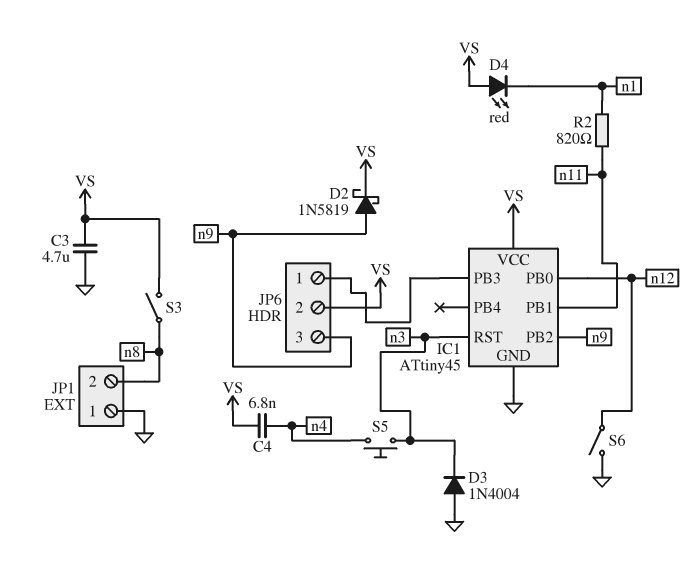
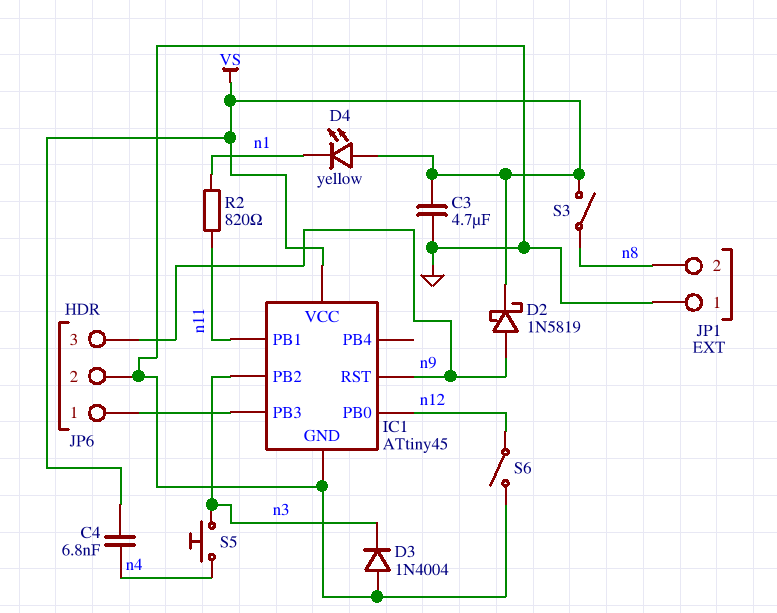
D4: LED red (A VS, K n1) -> LED yellow (A VS, K n1)
IC1 pin PB2: n9 -> n3
IC1 pin RST: n3 -> n9
JP6 pin 2: VS -> GND

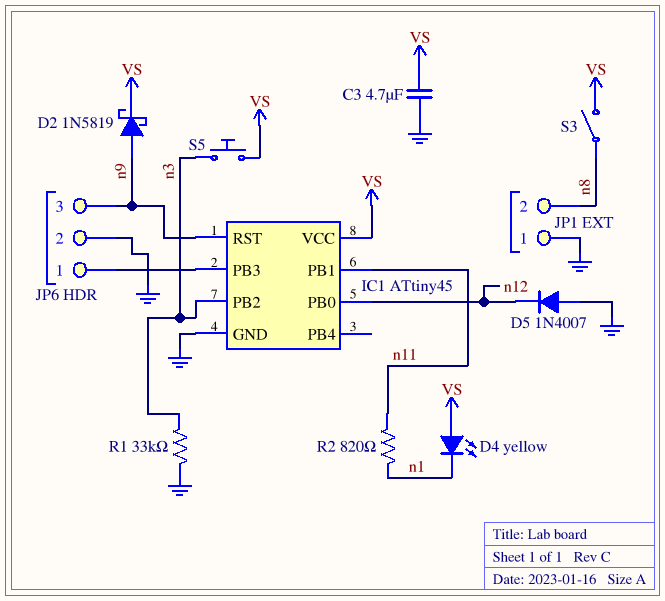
C4: 6.8nF (VS, n4) -> none
D3: diode 1N4004 (A GND, K n3) -> none
D5: none -> diode 1N4007 (A GND, K n12)
R1: none -> 33k (GND, n3)
S5: button (n3, n4) -> button (VS, n3)
S6: switch (GND, n12) -> none

